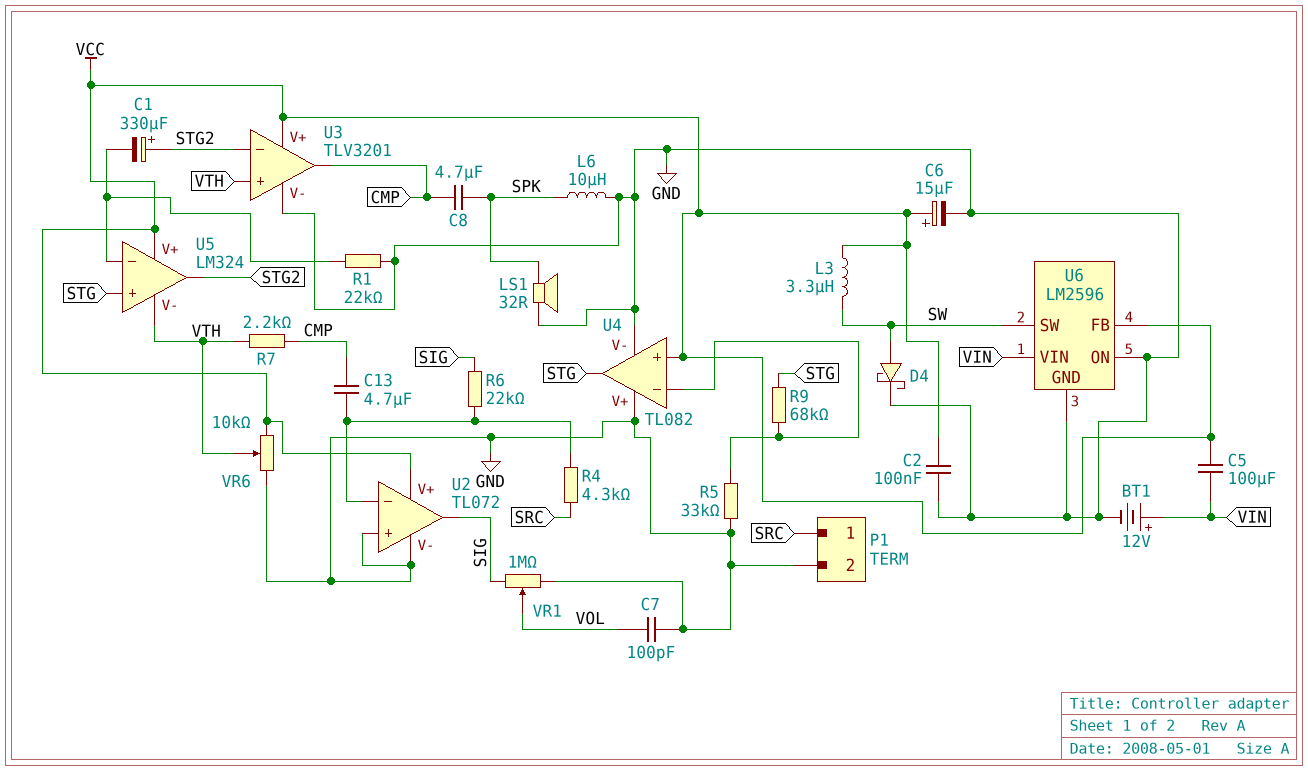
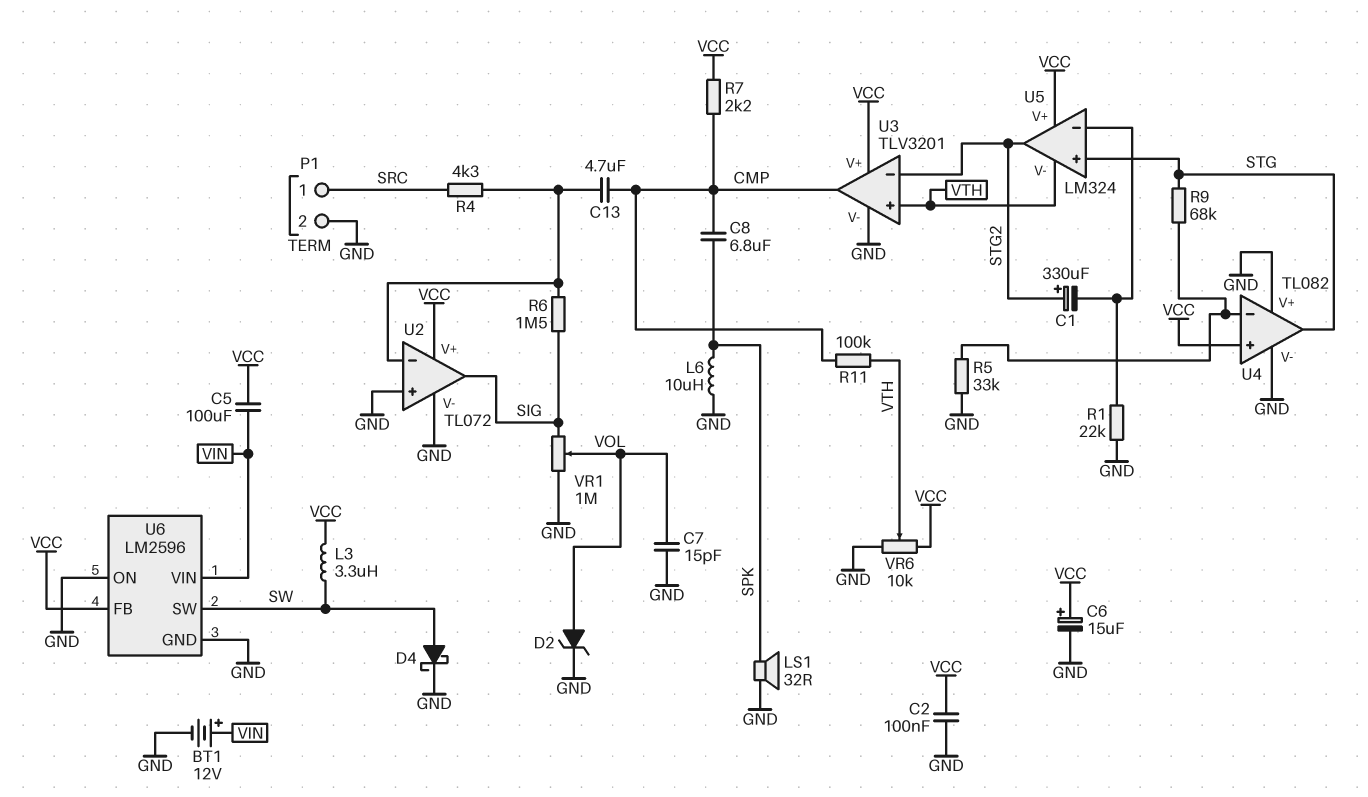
C7: 100pF (GND, VOL) -> 15pF (GND, VOL)
C8: 4.7uF (CMP, SPK) -> 6.8uF (CMP, SPK)
D2: none -> zener (A VOL, K GND)
R6: 22k (SIG, U2/in-) -> 1.5M (SIG, U2/in-)
R7: 2.2k (CMP, VTH) -> 2.2k (CMP, VCC)
R11: none -> 100k (CMP, VTH)

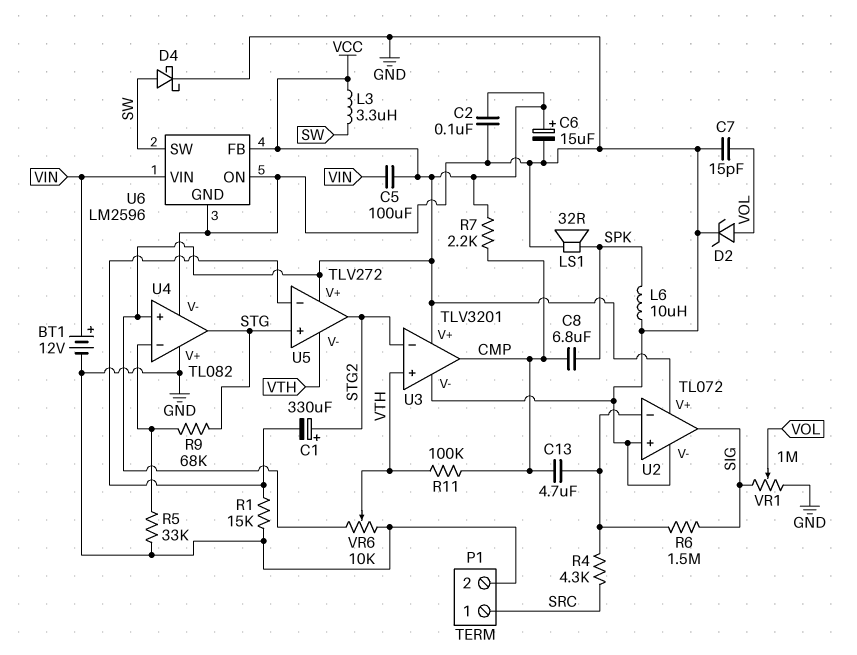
R1: 22k (GND, U5/in-) -> 15k (GND, U5/in-)
U5: LM324 -> TLV272

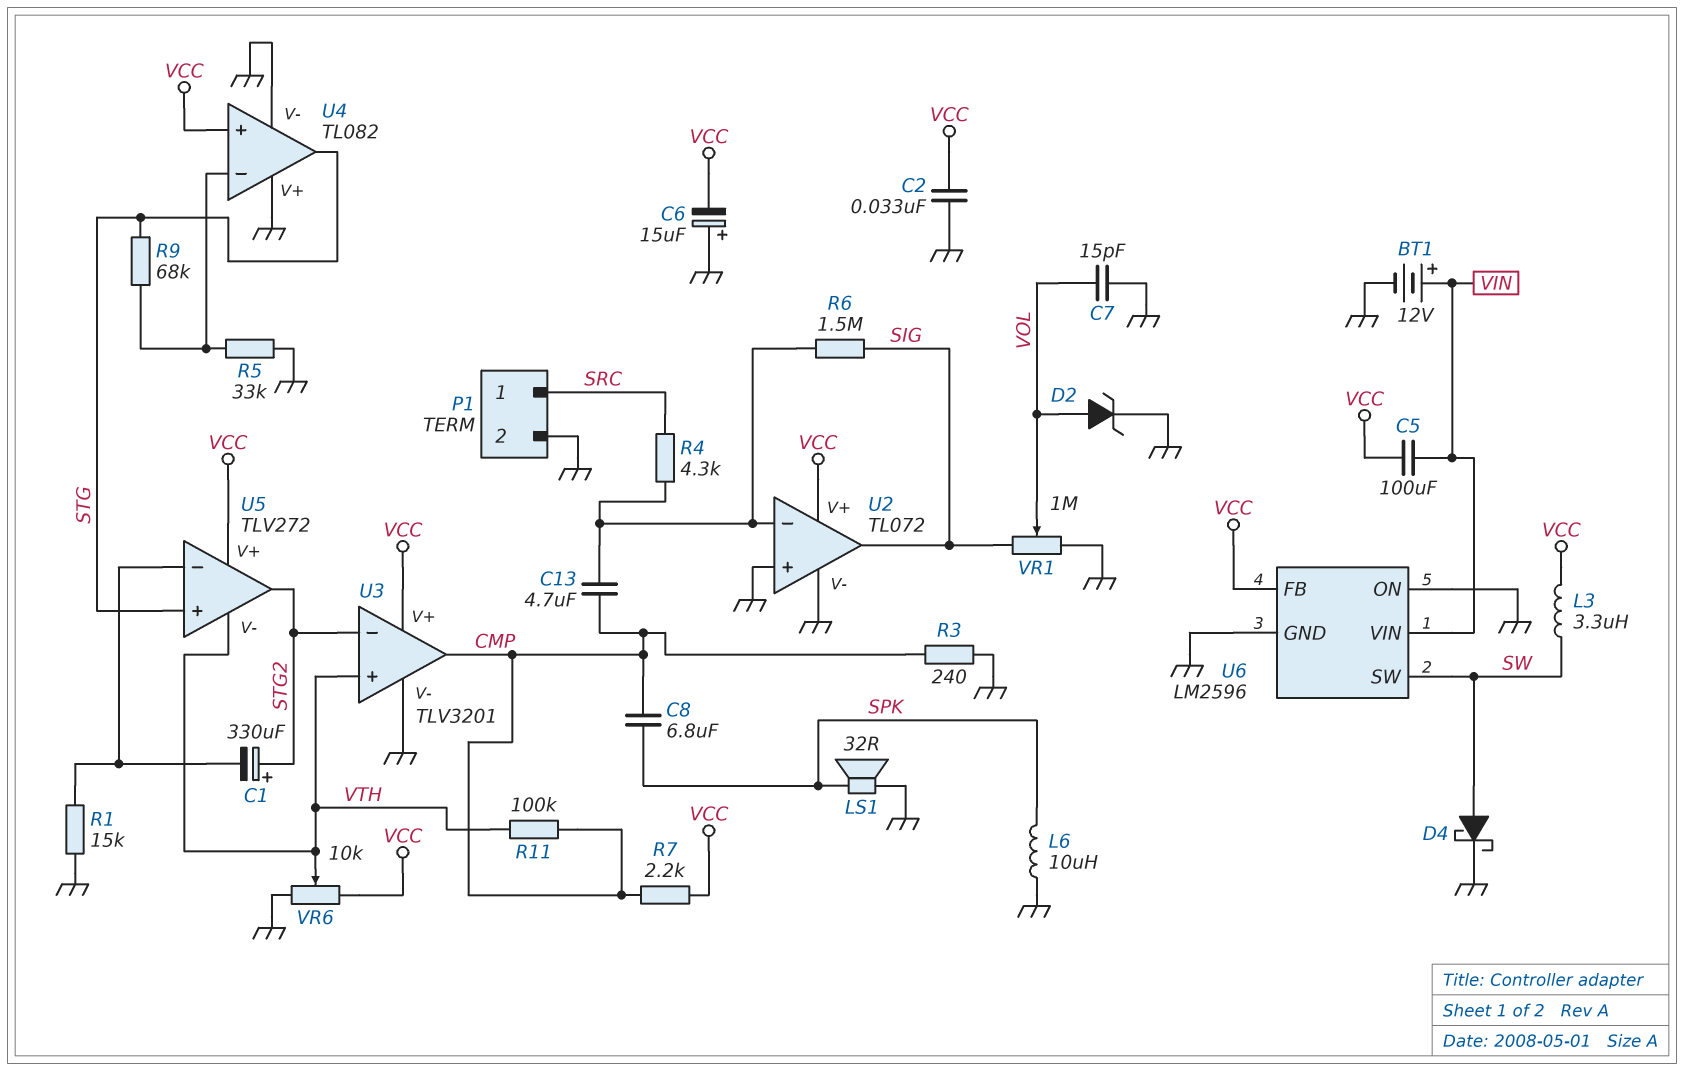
C2: 100nF (GND, VCC) -> 33nF (GND, VCC)
C6: 15uF (plus VCC, minus GND) -> 15uF (plus GND, minus VCC)
R3: none -> 240 (CMP, GND)

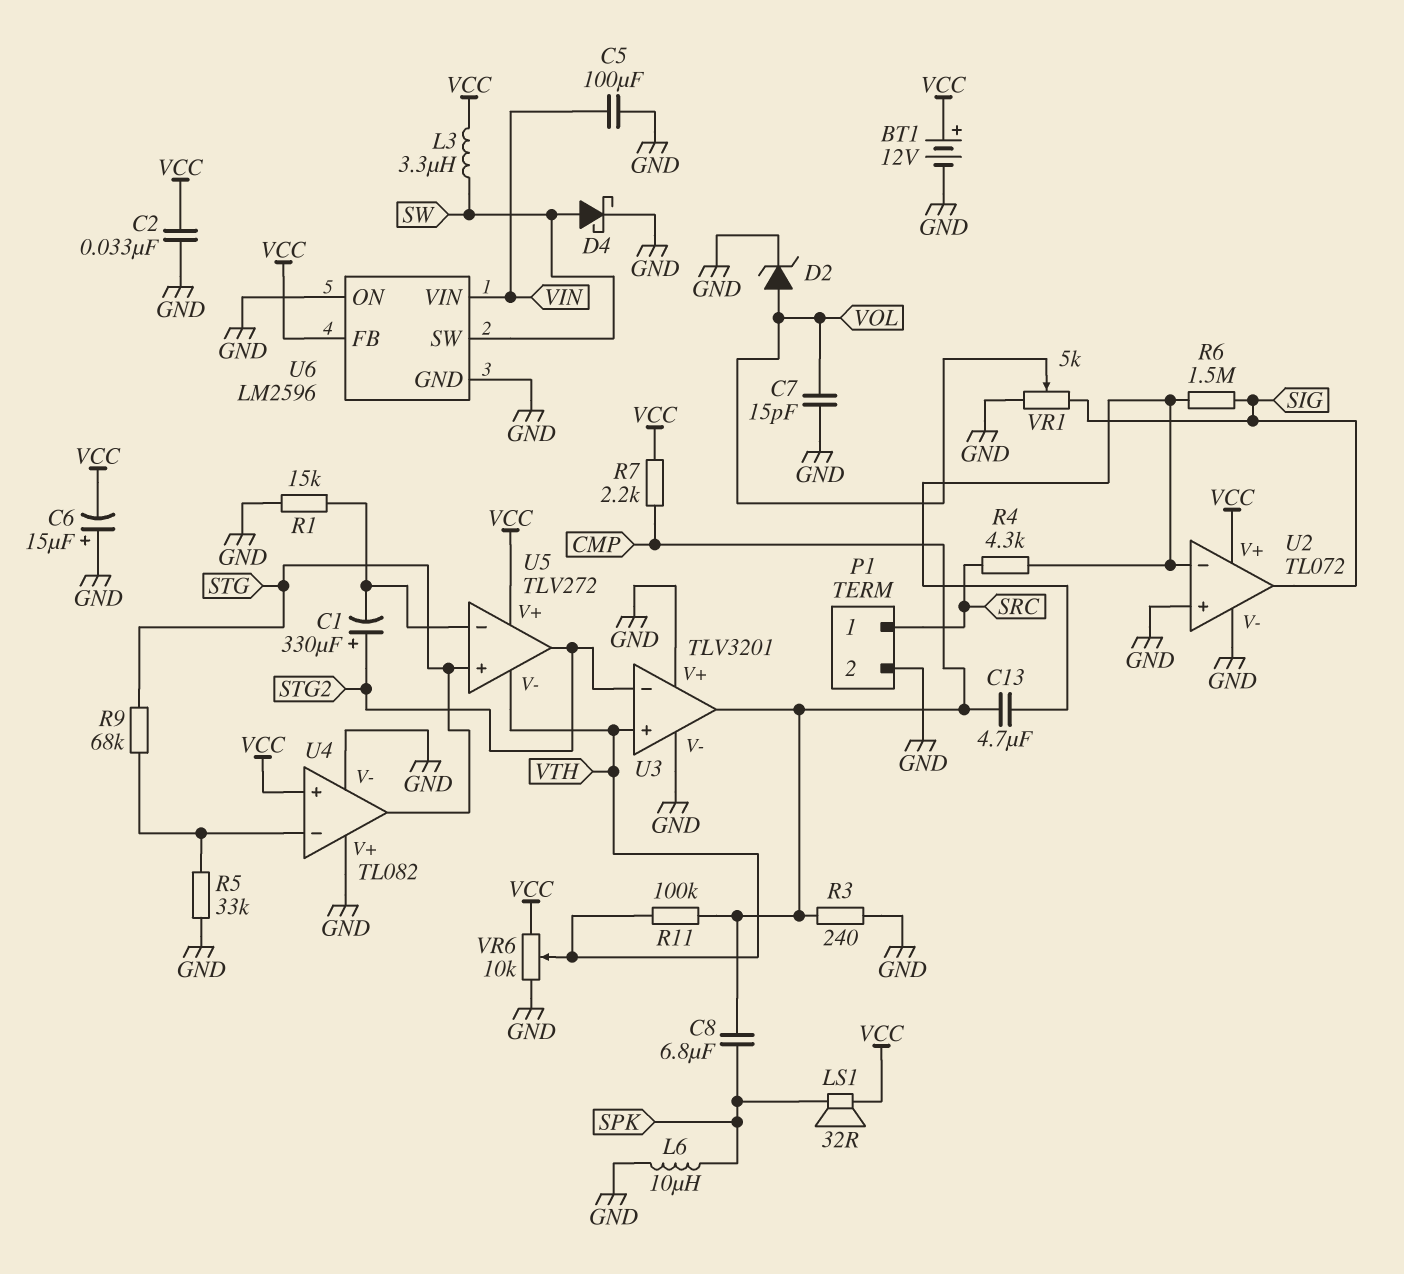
BT1: 12V (plus VIN, minus GND) -> 12V (plus VCC, minus GND)
C5: 100uF (VCC, VIN) -> 100uF (GND, VIN)
LS1: speaker 32R (GND, SPK) -> speaker 32R (SPK, VCC)
U3 pin V+: VCC -> GND
VR1: 1M (GND, SIG, wiper VOL) -> 5k (GND, SIG, wiper VOL)

